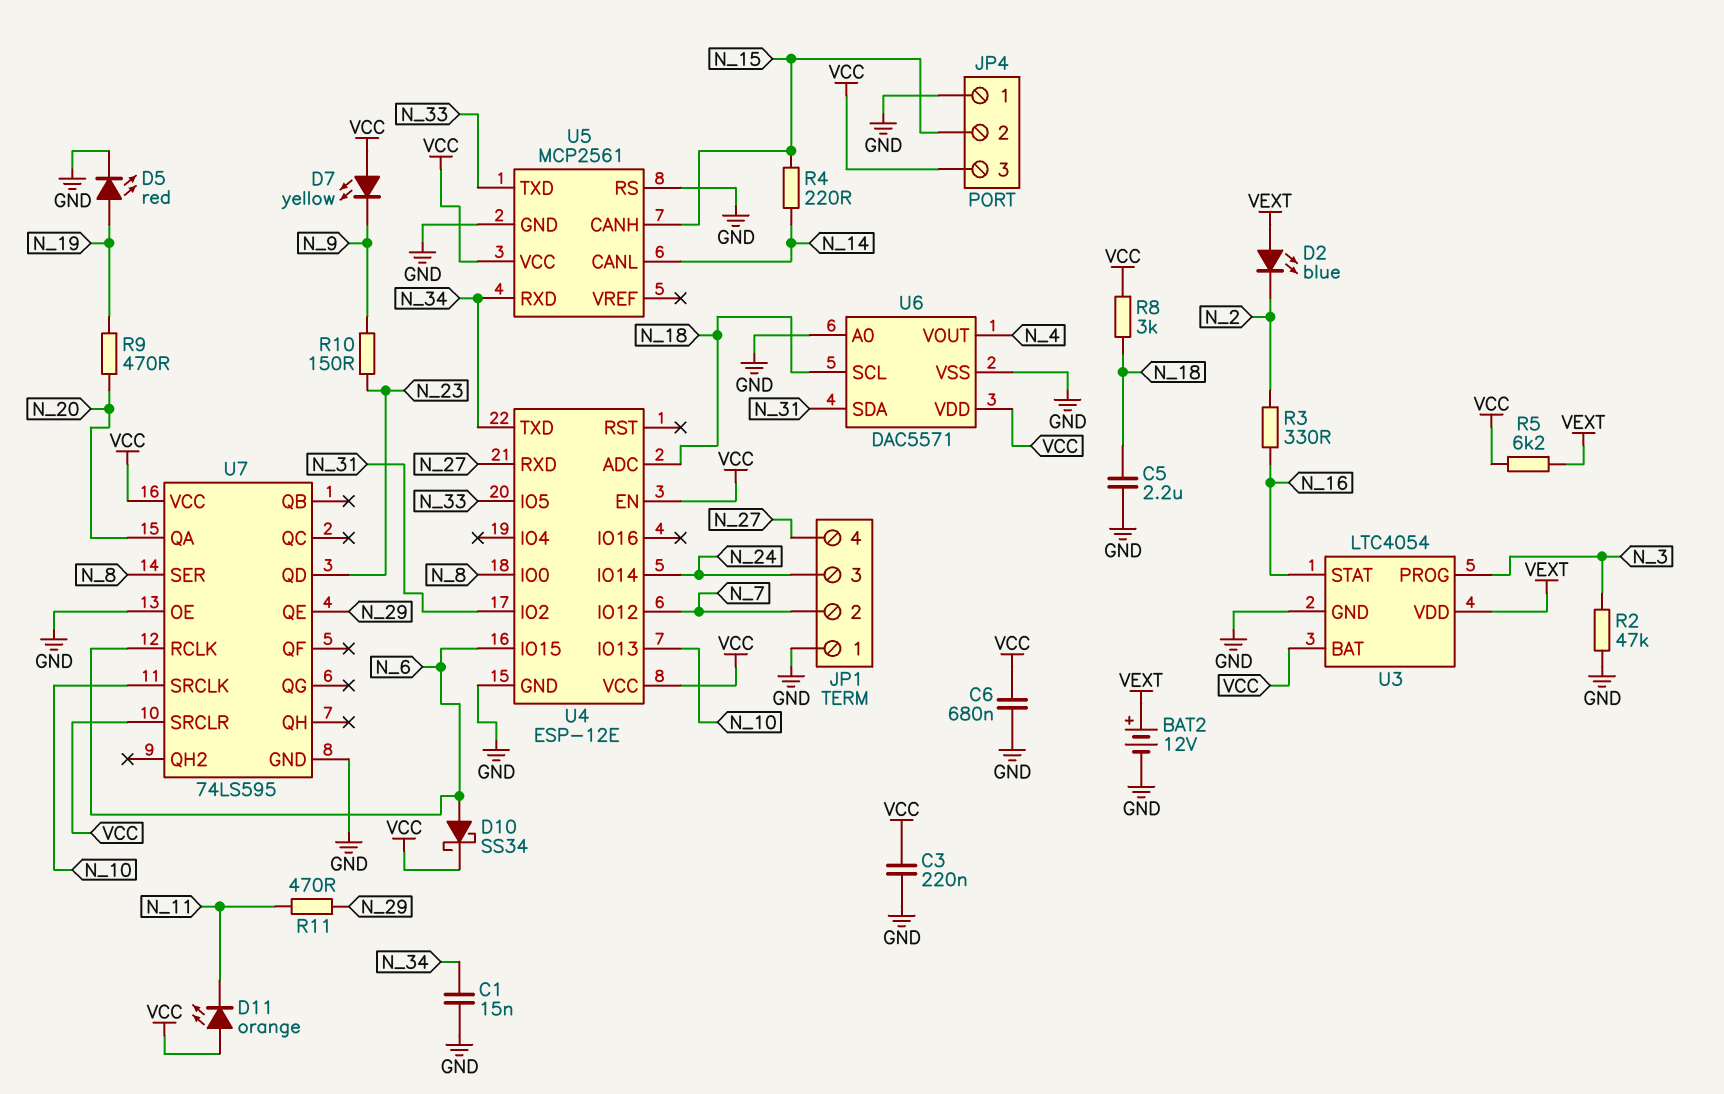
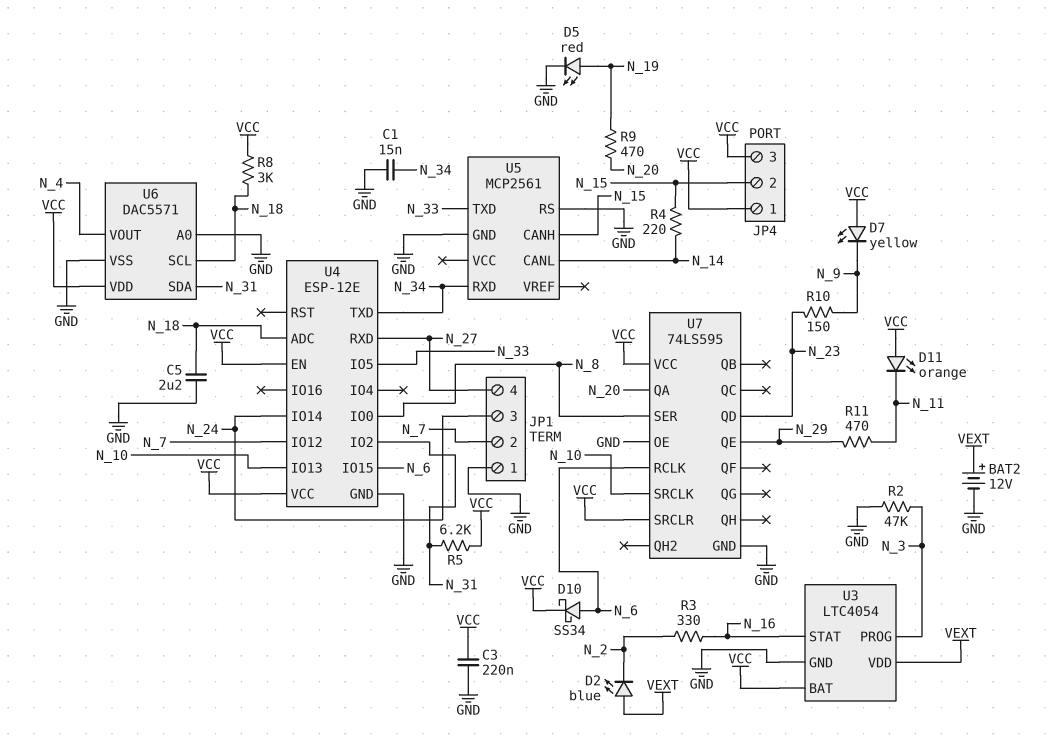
C6: 680nF (GND, VCC) -> none
JP4 pin 1: GND -> VCC
R5: 6.2k (VCC, VEXT) -> 6.2k (N_31, VCC)
U5 pin VCC: VCC -> none

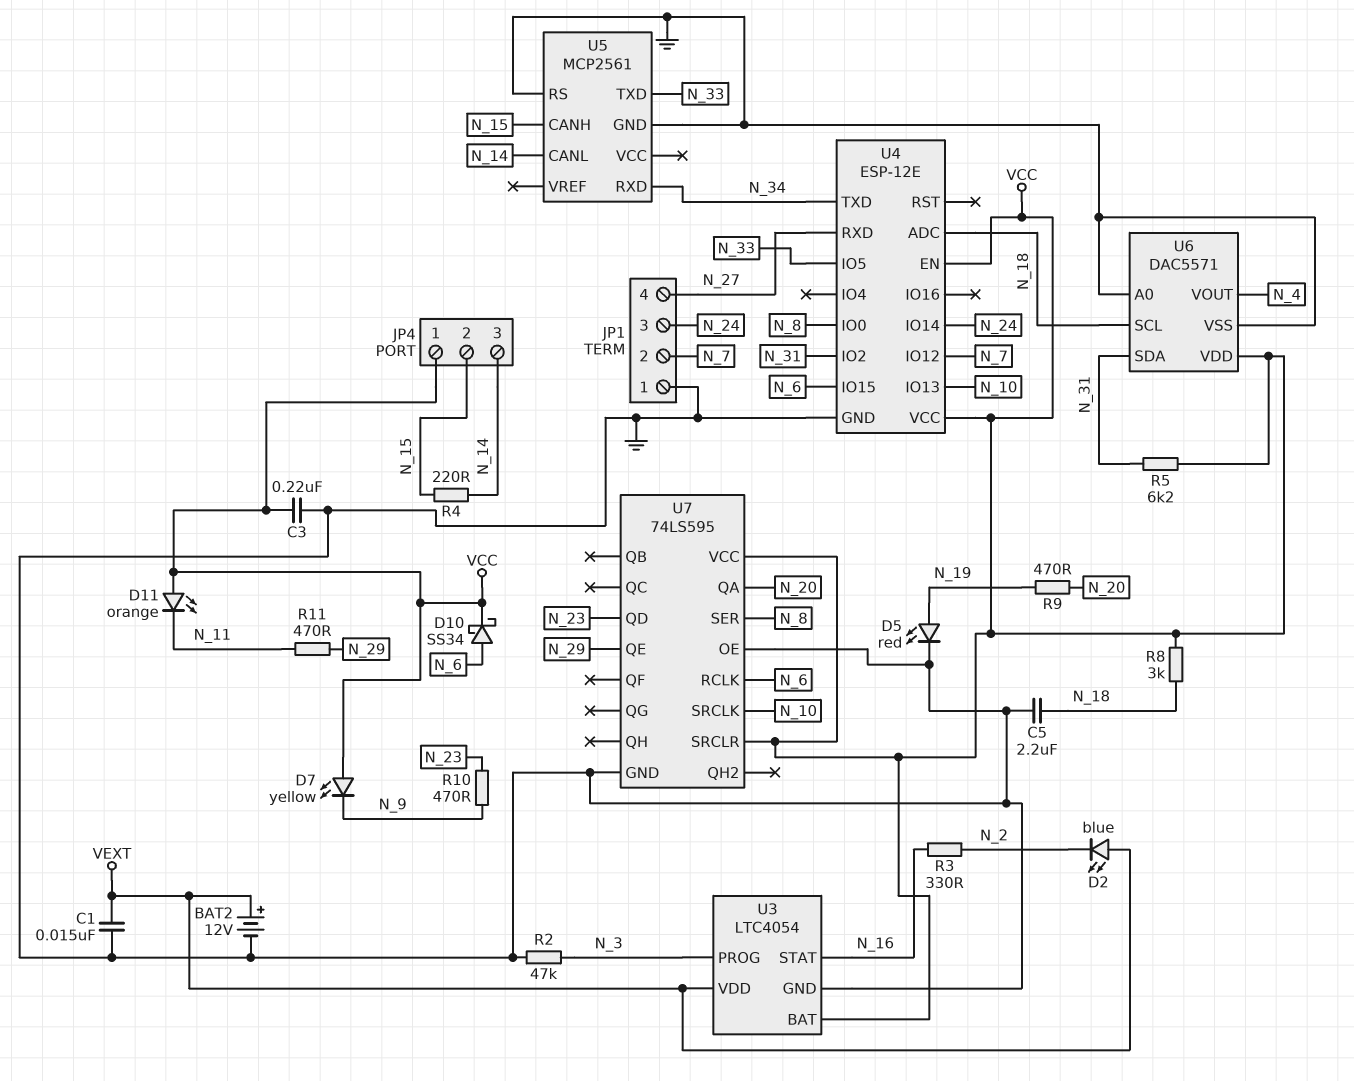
C1: 15nF (GND, N_34) -> 15nF (GND, VEXT)
JP4 pin 3: VCC -> N_14
R10: 150 (N_9, N_23) -> 470 (N_9, N_23)

